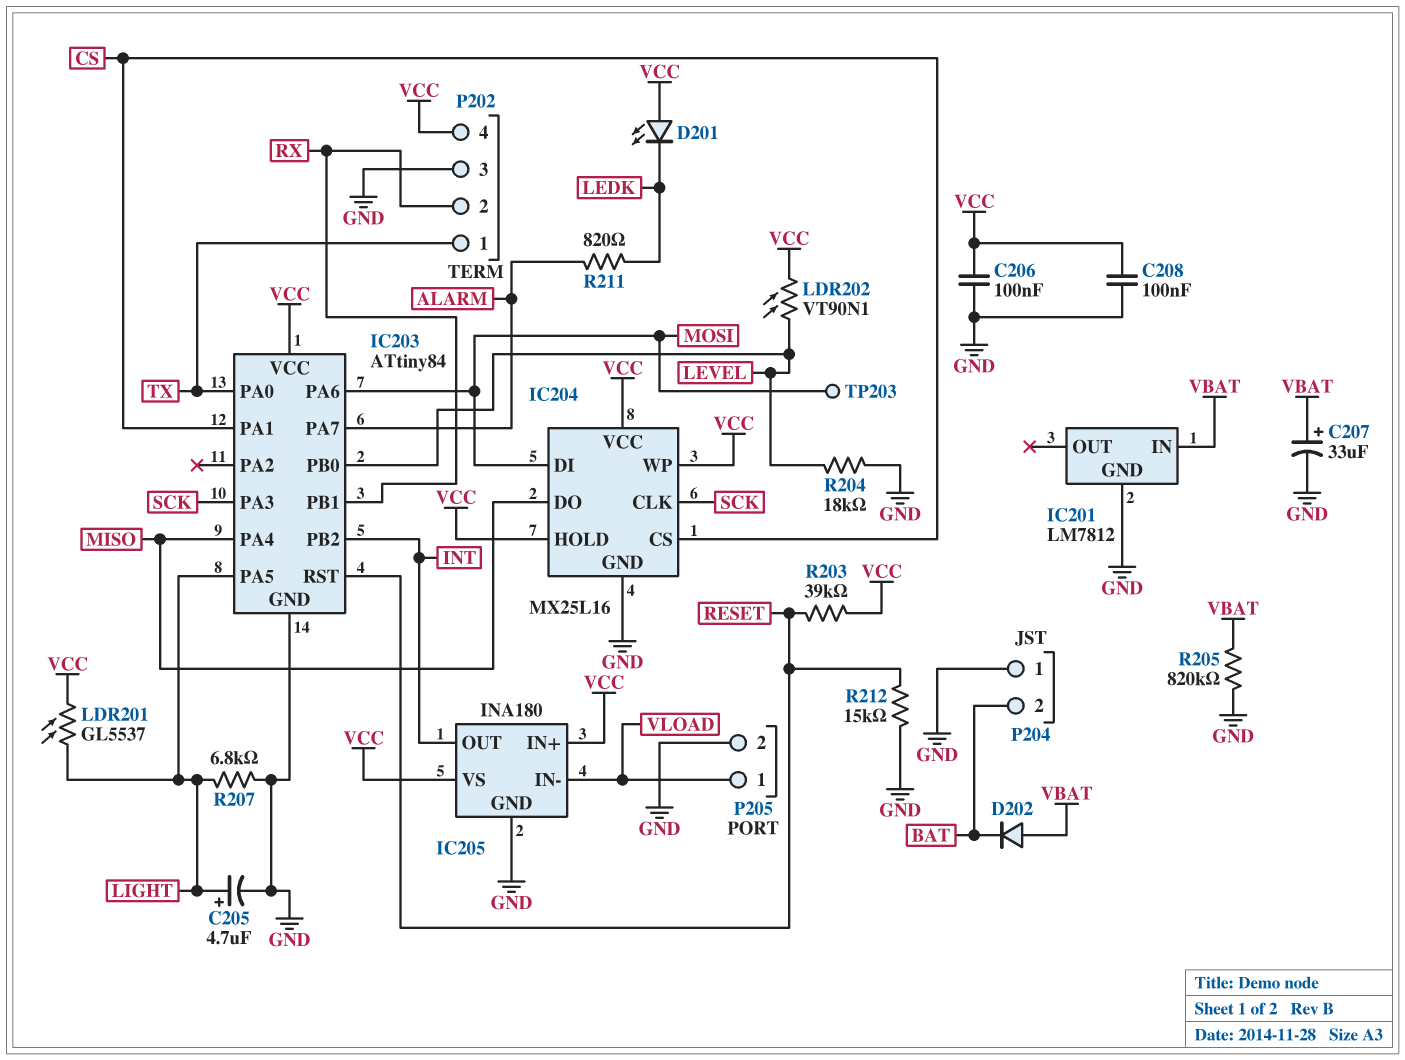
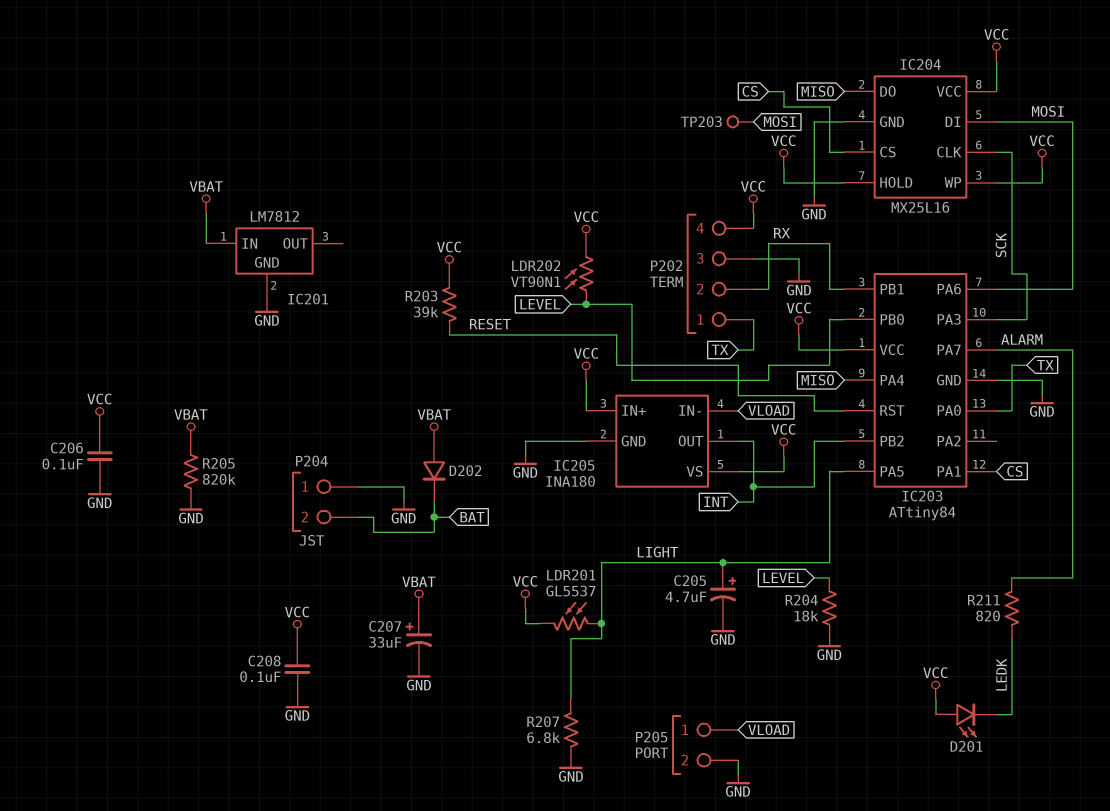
R212: 15k (GND, RESET) -> none

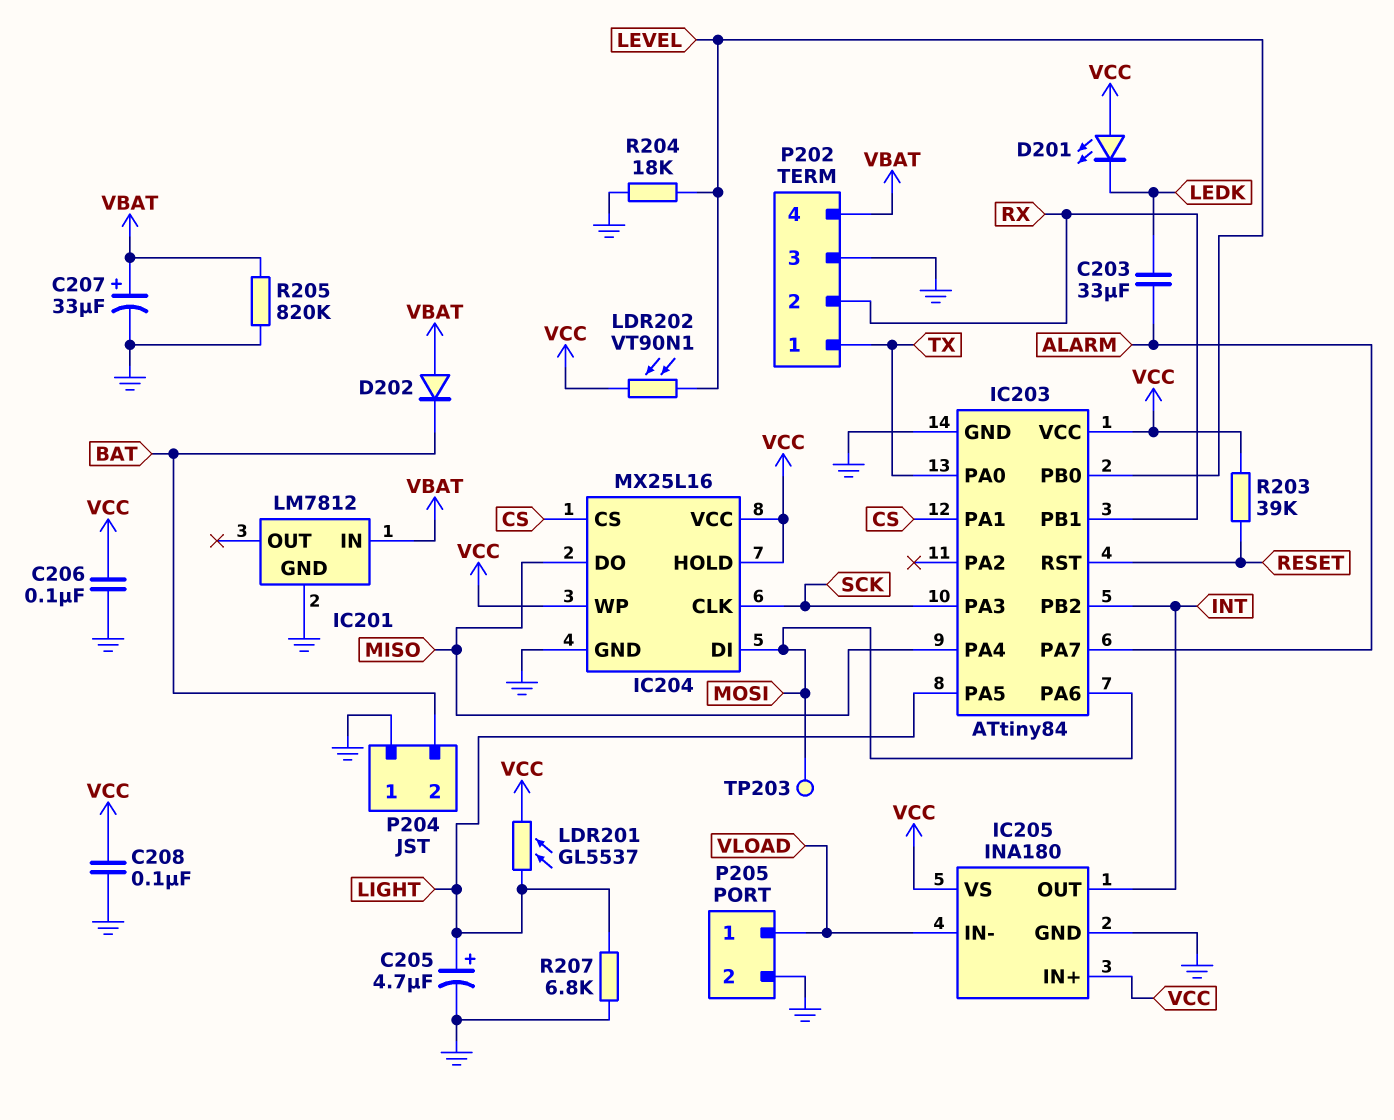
C203: none -> 33uF (ALARM, LEDK)
P202 pin 4: VCC -> VBAT
R211: 820 (ALARM, LEDK) -> none

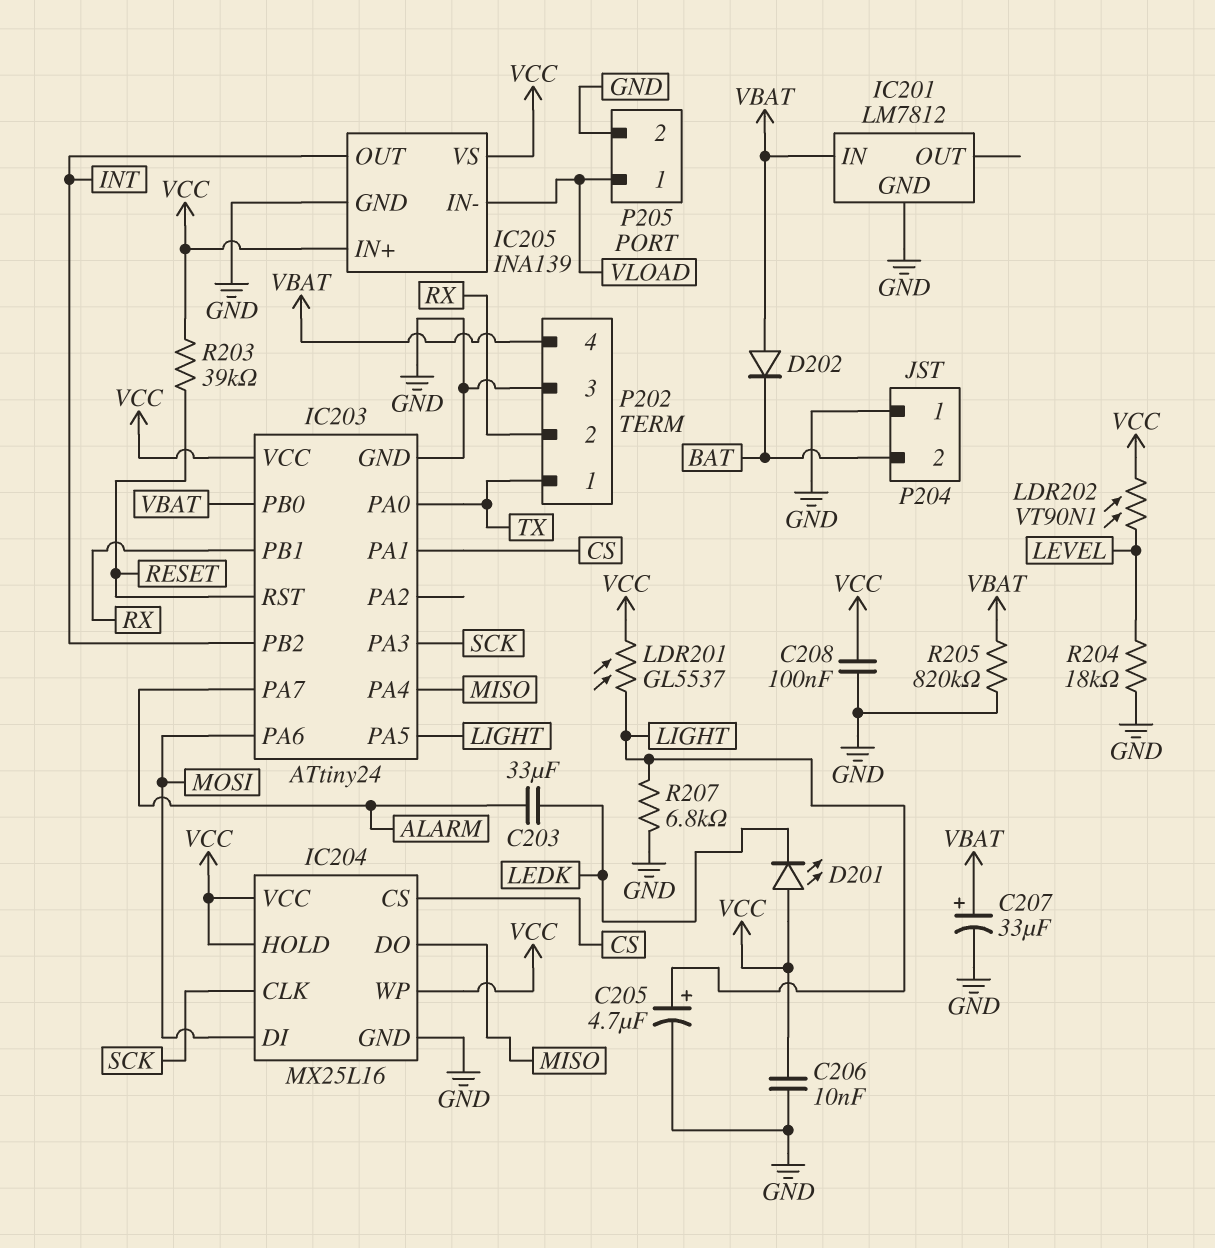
C206: 100nF (GND, VCC) -> 10nF (GND, VCC)
IC203: ATtiny84 -> ATtiny24
IC203 pin PB0: LEVEL -> VBAT
IC205: INA180 -> INA139
TP203: test point (MOSI) -> none

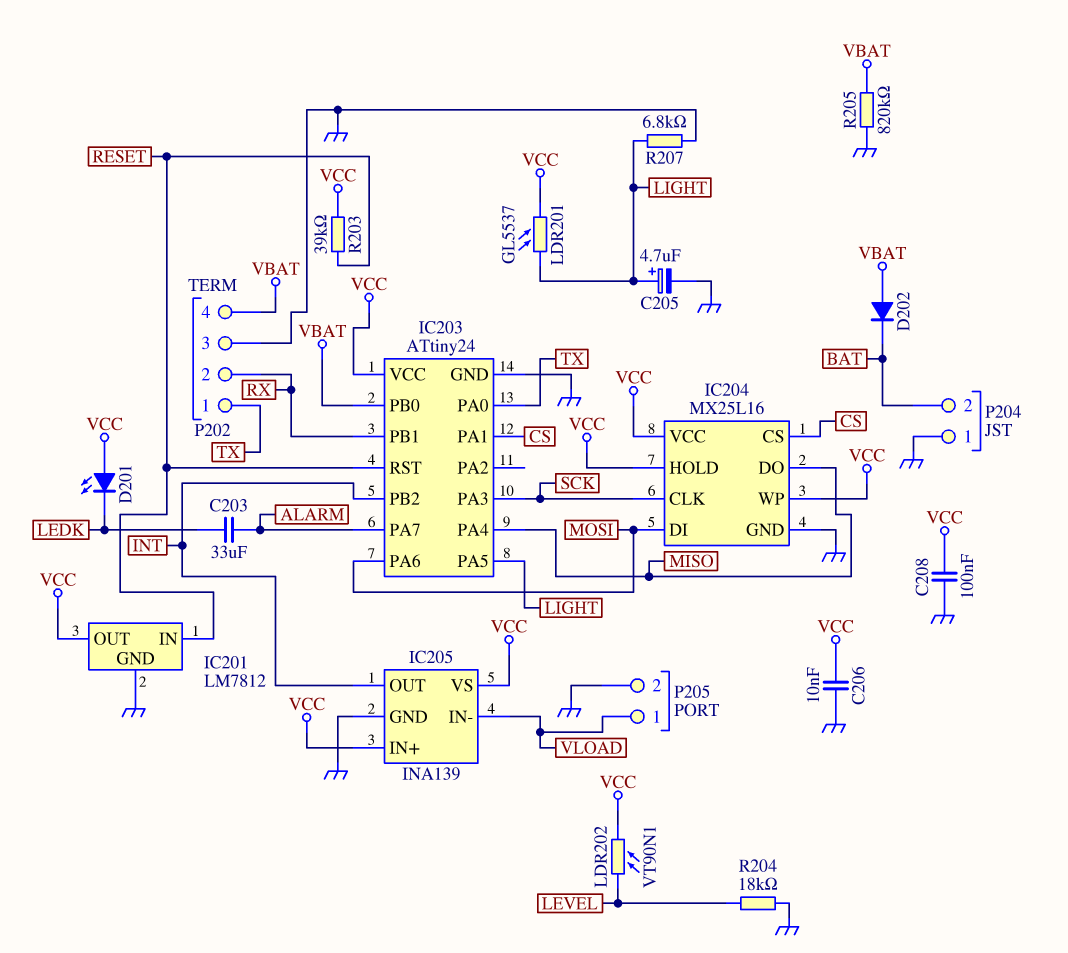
C207: 33uF (plus VBAT, minus GND) -> none
IC201 pin IN: VBAT -> RESET
IC201 pin OUT: none -> VCC

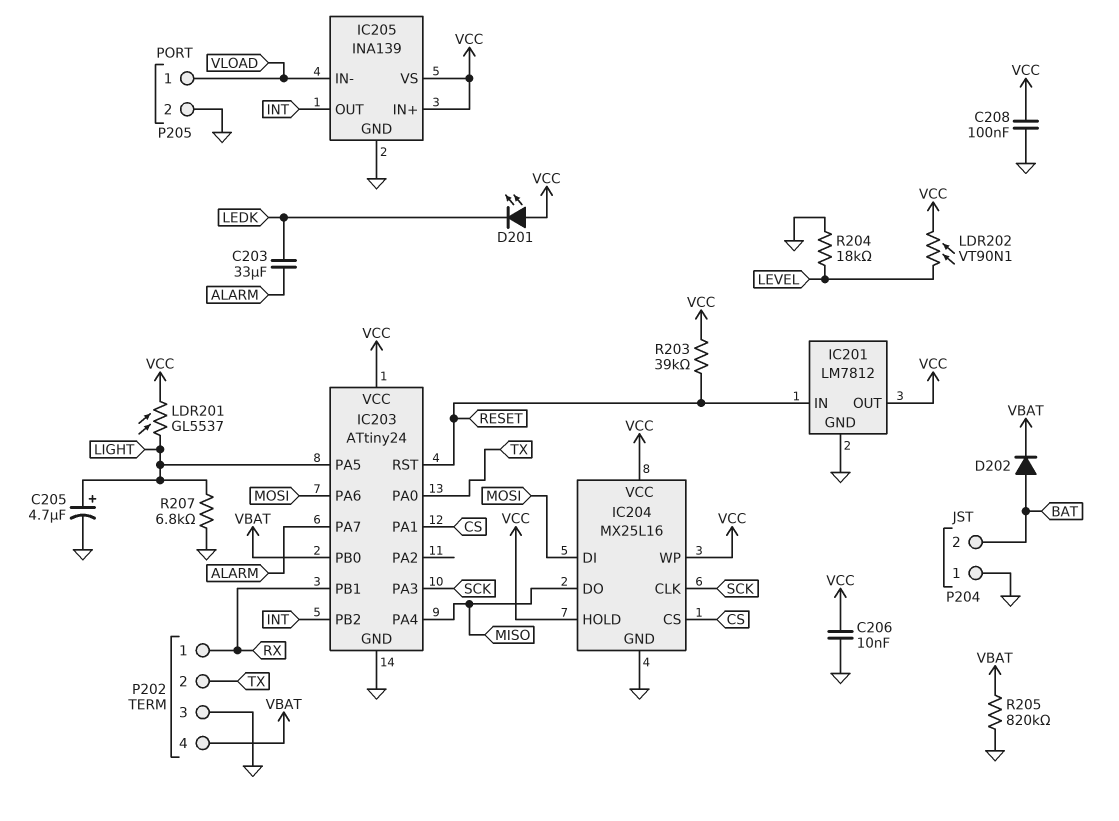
D202: diode (A VBAT, K BAT) -> diode (A BAT, K VBAT)
P202 pin 1: TX -> RX
P202 pin 2: RX -> TX

